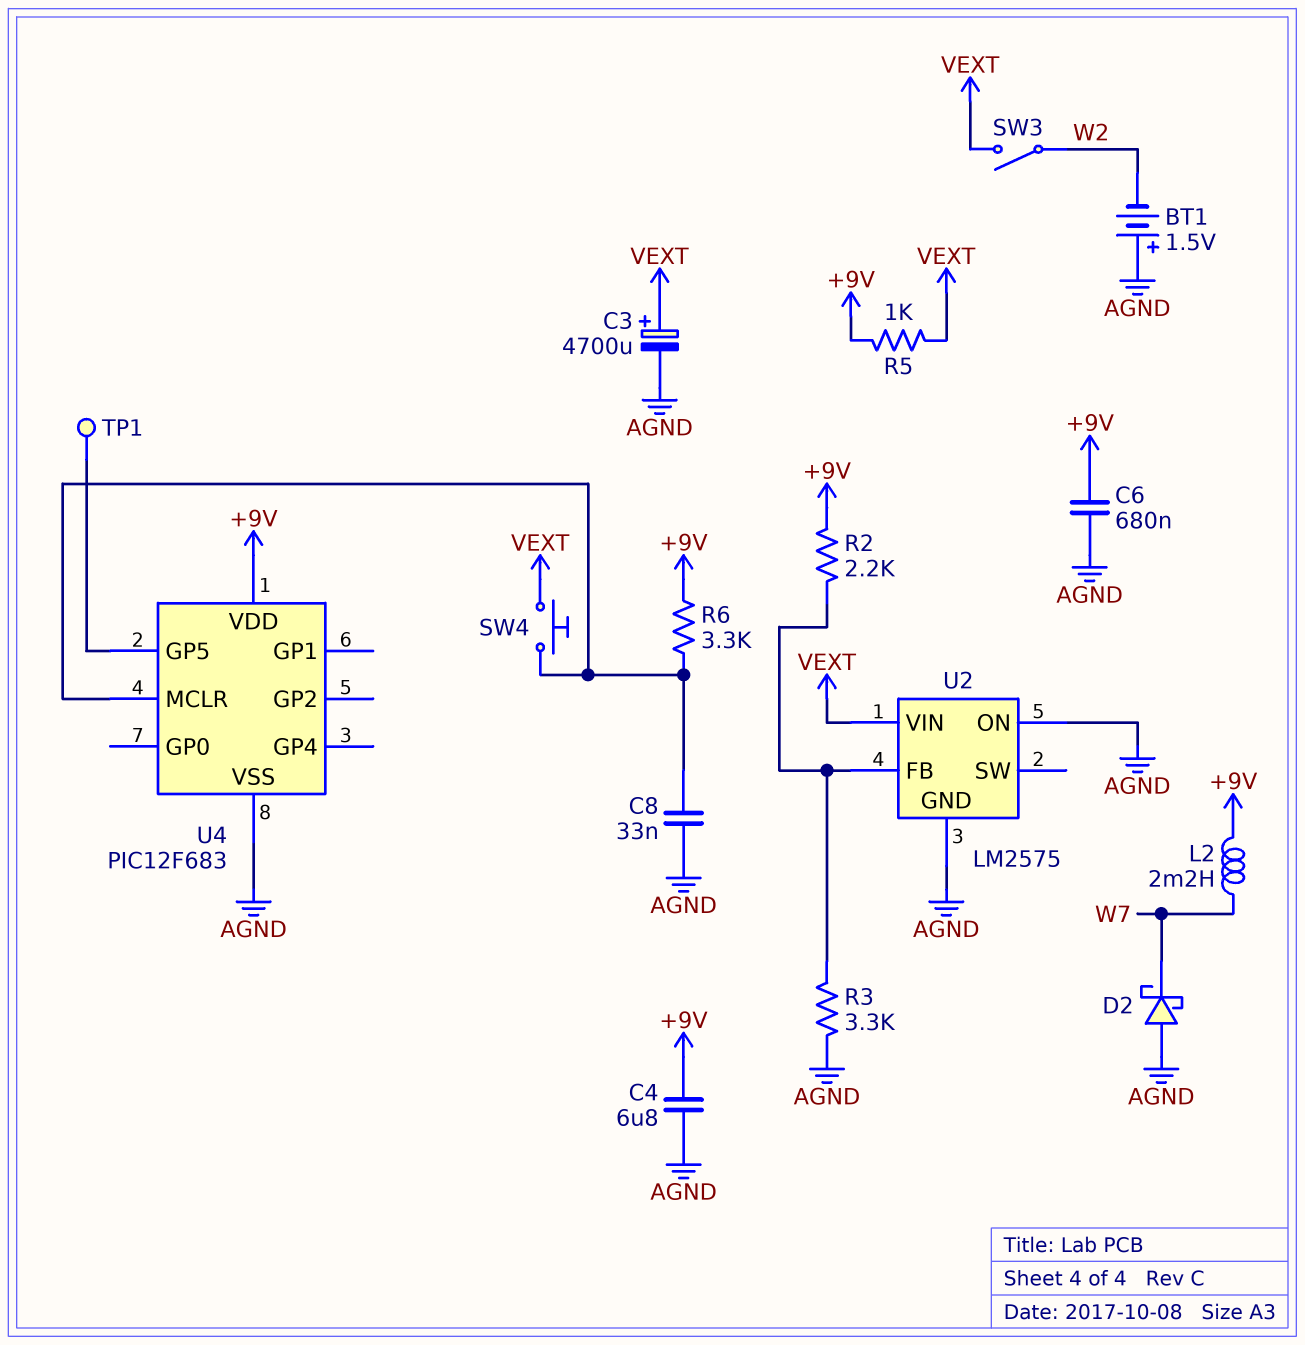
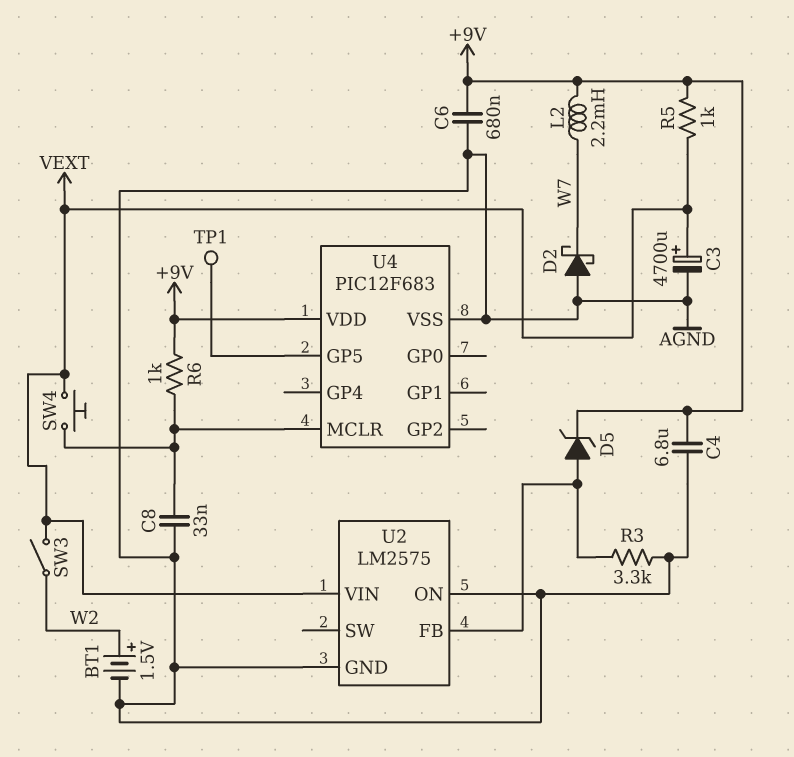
BT1: 1.5V (plus AGND, minus W2) -> 1.5V (plus W2, minus AGND)
D5: none -> zener (A U2/FB, K +9V)
R2: 2.2k (+9V, U2/FB) -> none
R6: 3.3k (+9V, U4/MCLR) -> 1k (+9V, U4/MCLR)

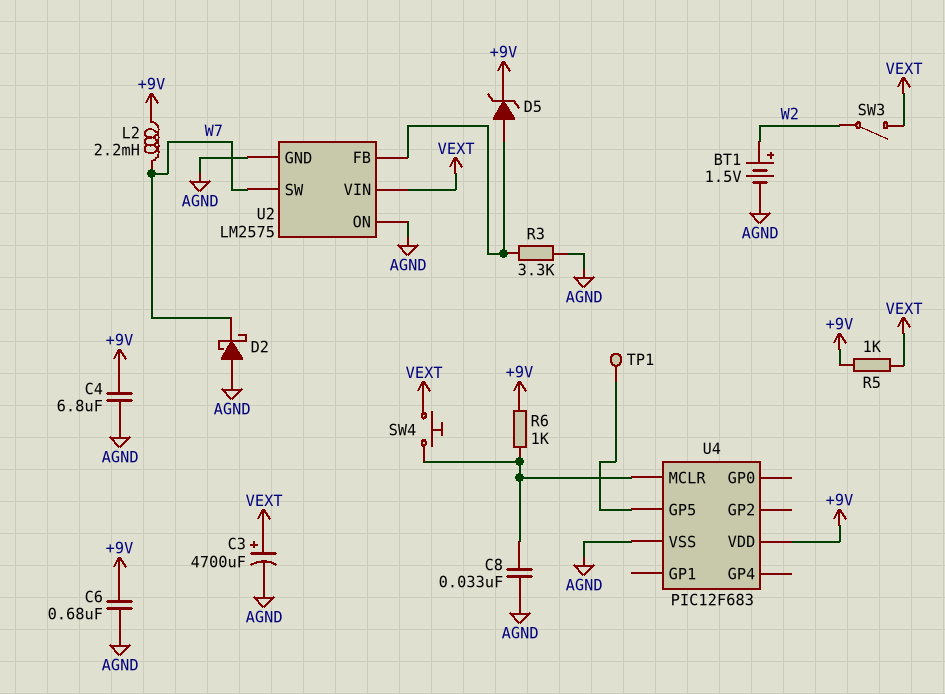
U2 pin SW: none -> W7

